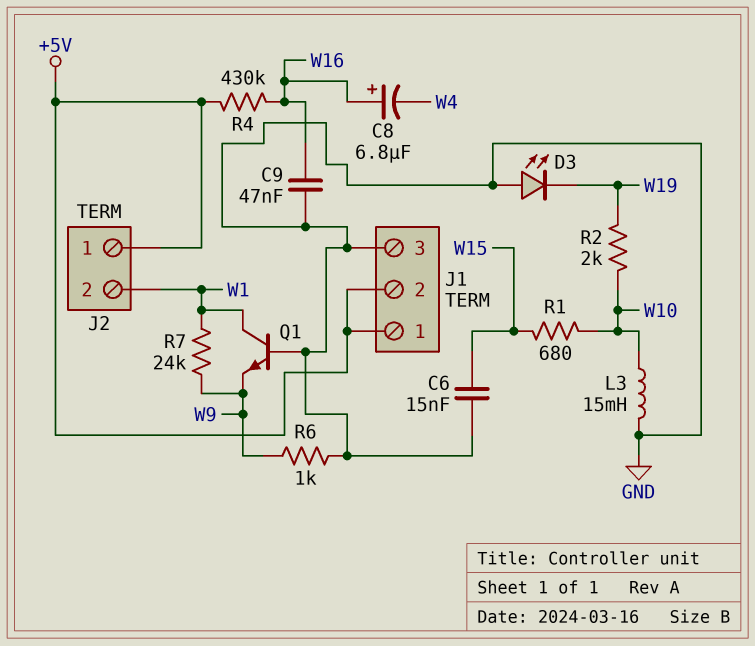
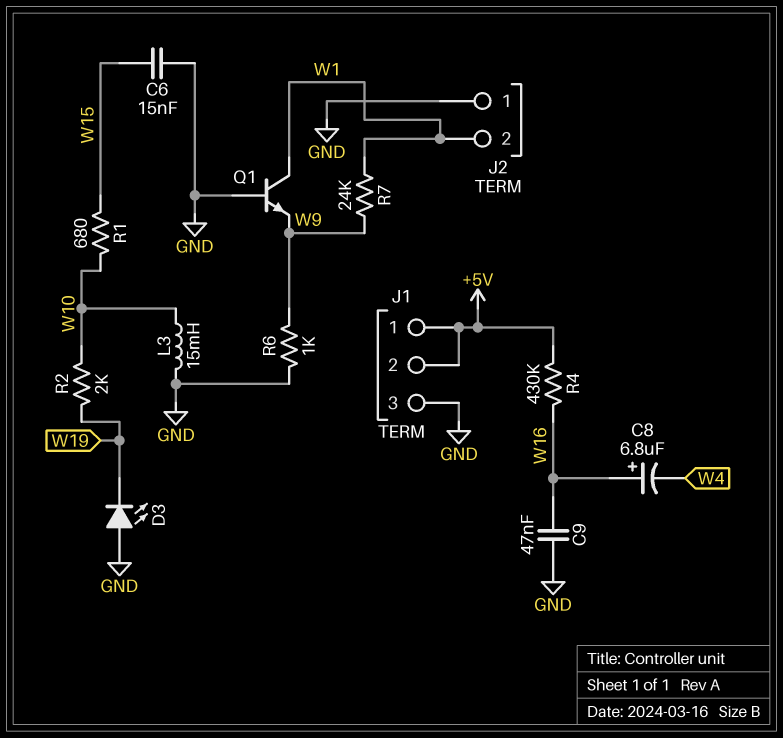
J2 pin 1: +5V -> GND

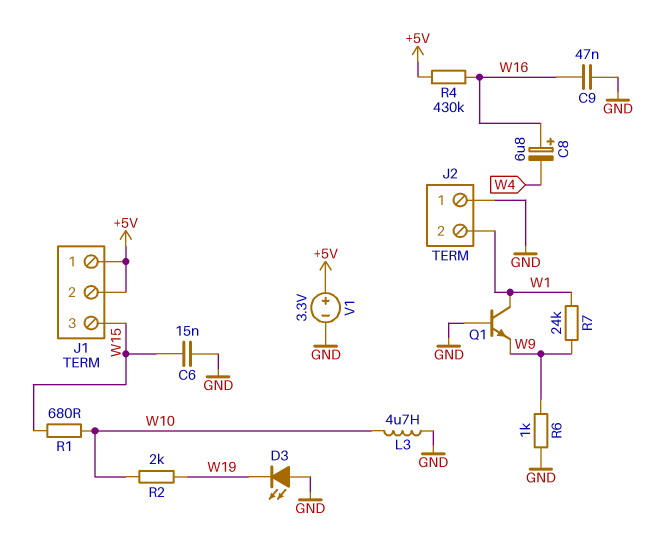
J1 pin 3: GND -> W15
L3: 15mH (GND, W10) -> 4.7uH (GND, W10)
V1: none -> 3.3V (plus +5V, minus GND)

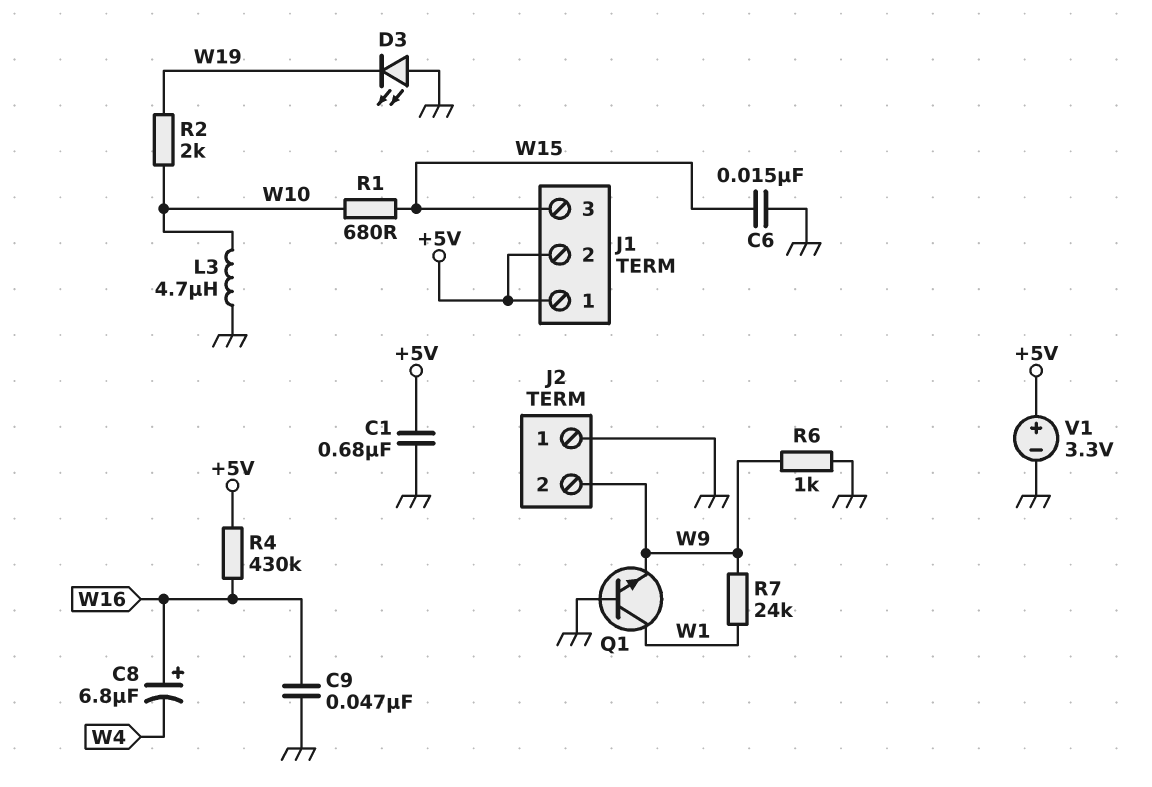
C1: none -> 680nF (+5V, GND)
J2 pin 2: W1 -> W9

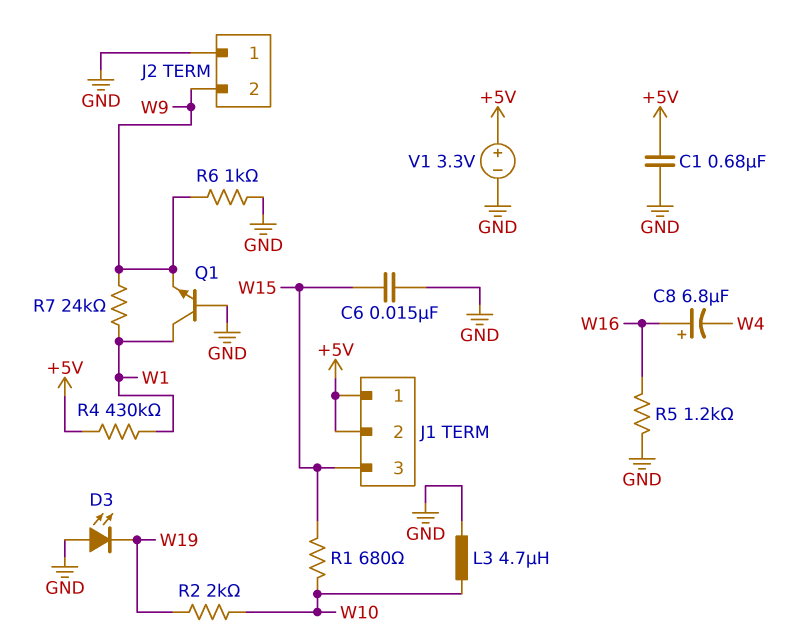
C9: 47nF (GND, W16) -> none
R4: 430k (+5V, W16) -> 430k (+5V, W1)
R5: none -> 1.2k (GND, W16)

